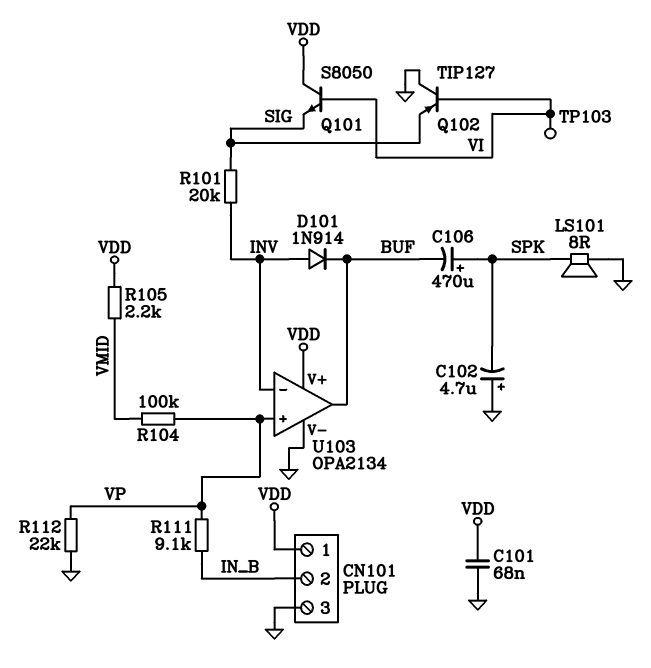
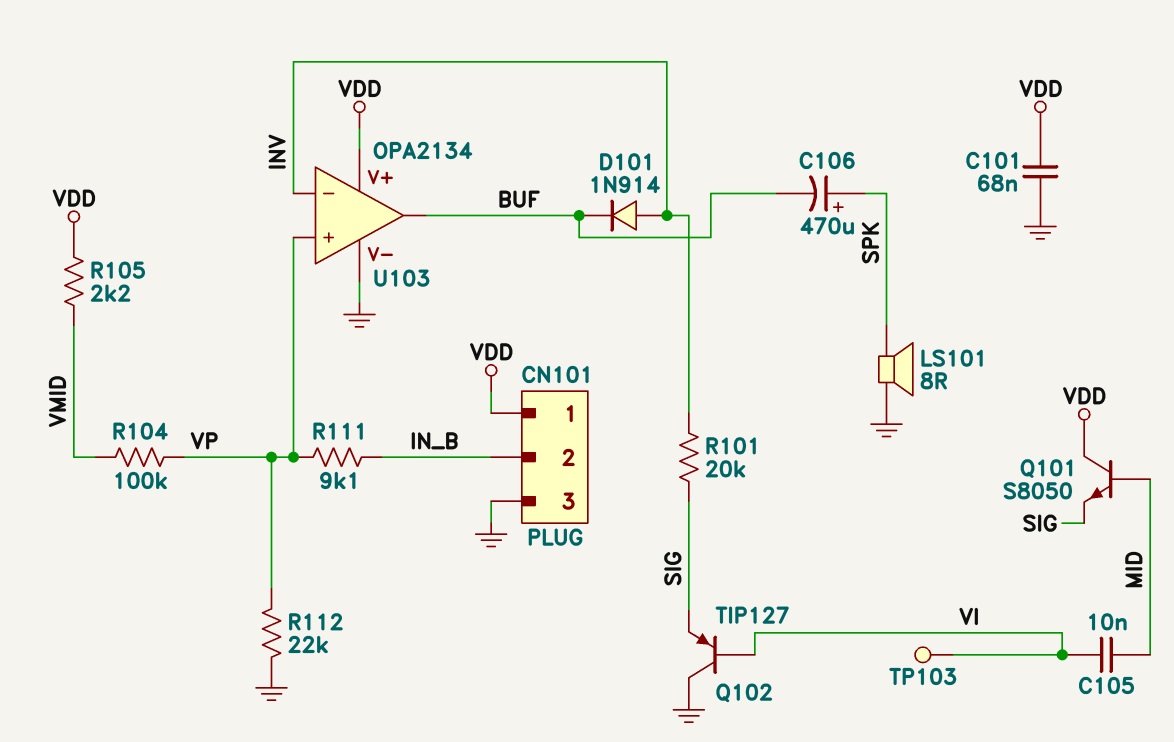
C102: 4.7uF (plus GND, minus SPK) -> none
C105: none -> 10nF (MID, VI)
Q101: NPN S8050 (B VI, C VDD, E SIG) -> NPN S8050 (B MID, C VDD, E SIG)

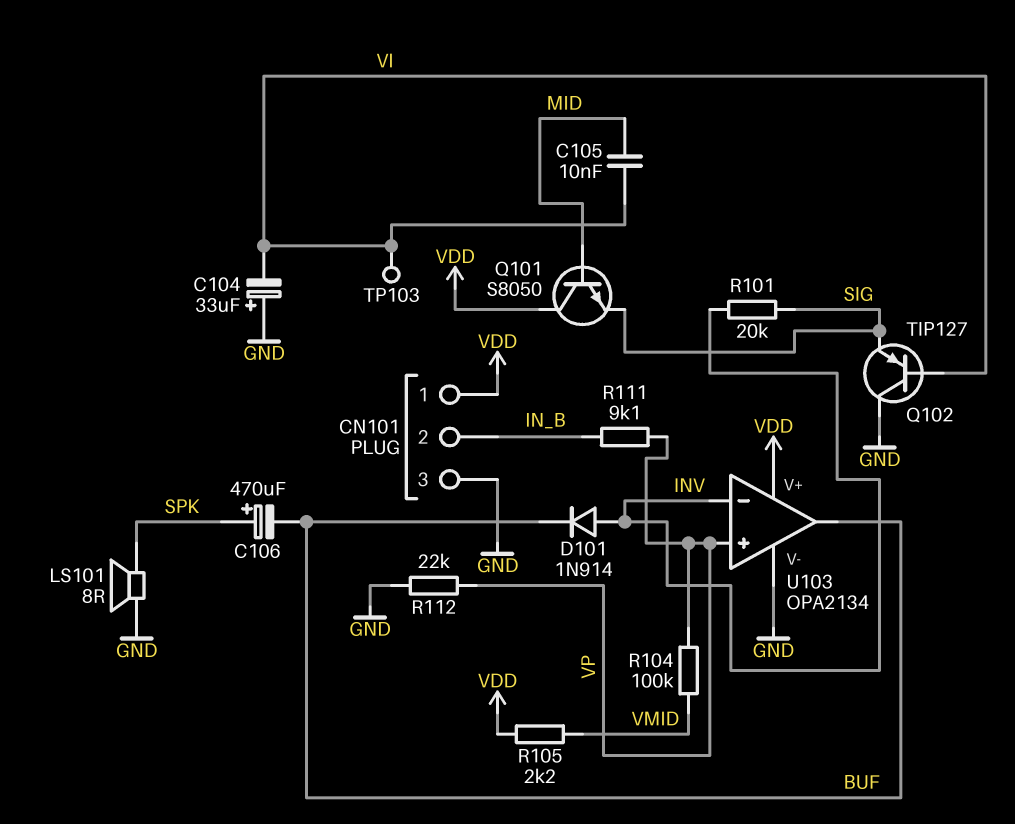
C101: 68nF (GND, VDD) -> none
C104: none -> 33uF (plus GND, minus VI)

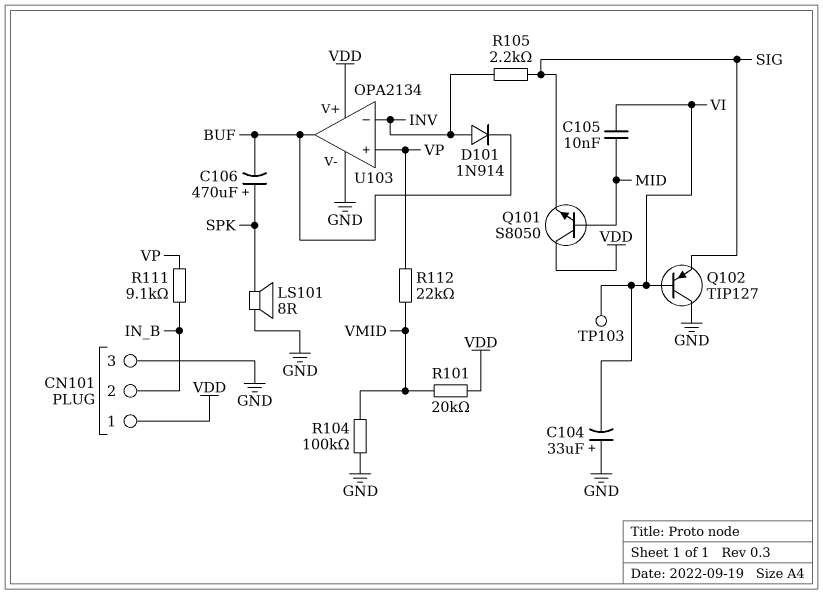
R101: 20k (INV, SIG) -> 20k (VDD, VMID)
R104: 100k (VMID, VP) -> 100k (GND, VMID)
R105: 2.2k (VDD, VMID) -> 2.2k (INV, SIG)
R112: 22k (GND, VP) -> 22k (VMID, VP)

